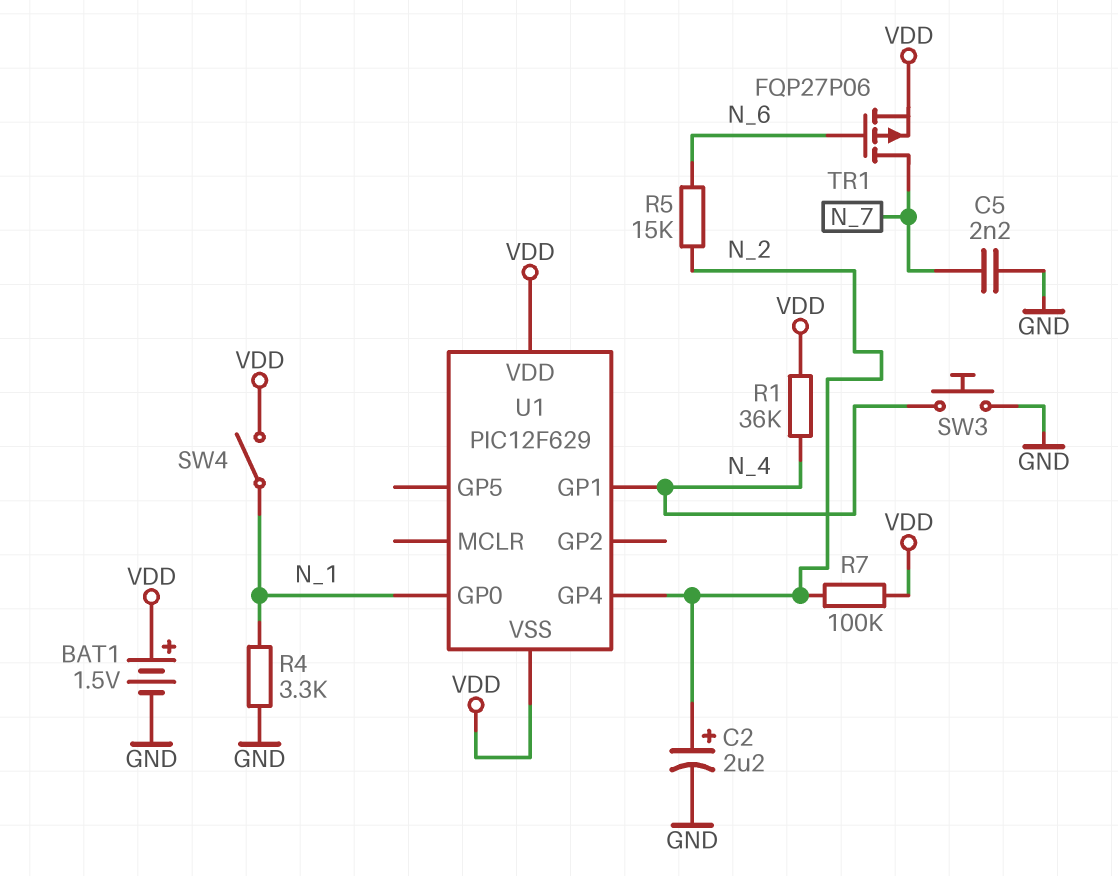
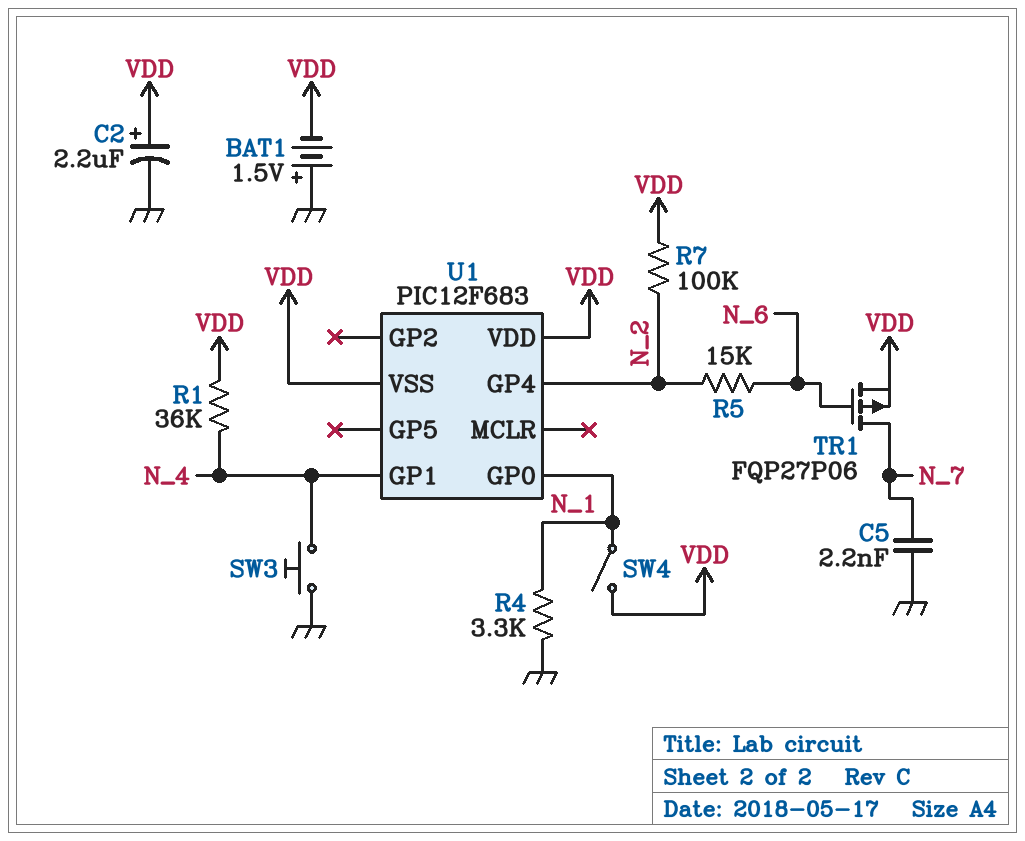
BAT1: 1.5V (plus VDD, minus GND) -> 1.5V (plus GND, minus VDD)
C2: 2.2uF (plus N_2, minus GND) -> 2.2uF (plus VDD, minus GND)
U1: PIC12F629 -> PIC12F683

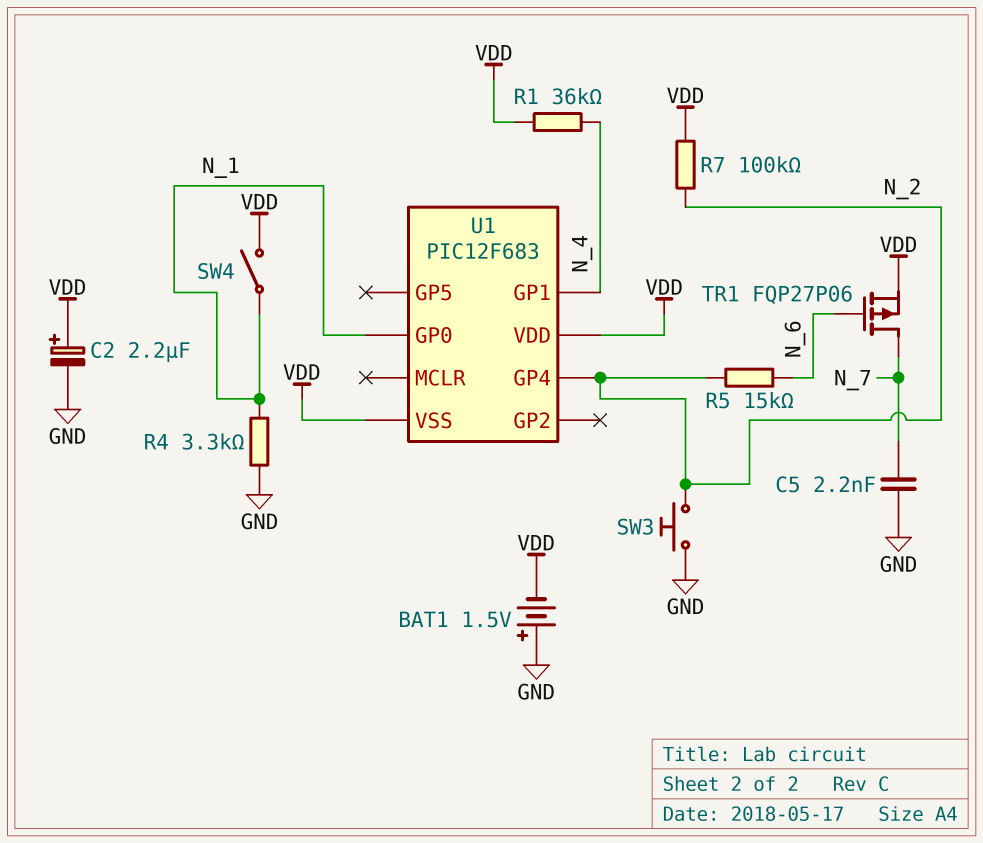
SW3: button (GND, N_4) -> button (GND, N_2)

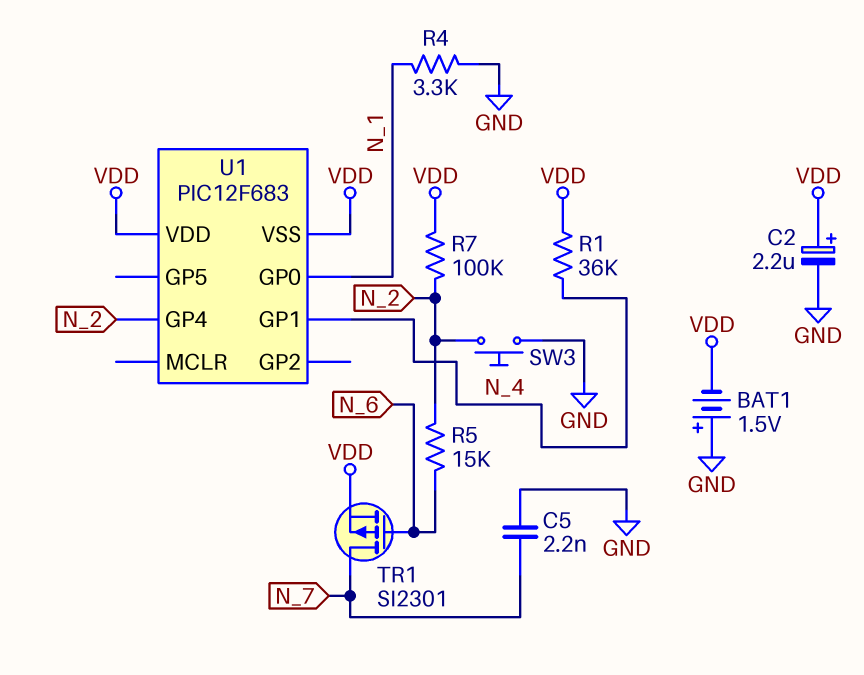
SW4: switch (N_1, VDD) -> none
TR1: PMOS FQP27P06 (G N_6, D N_7, S VDD) -> PMOS SI2301 (G N_6, D N_7, S VDD)

